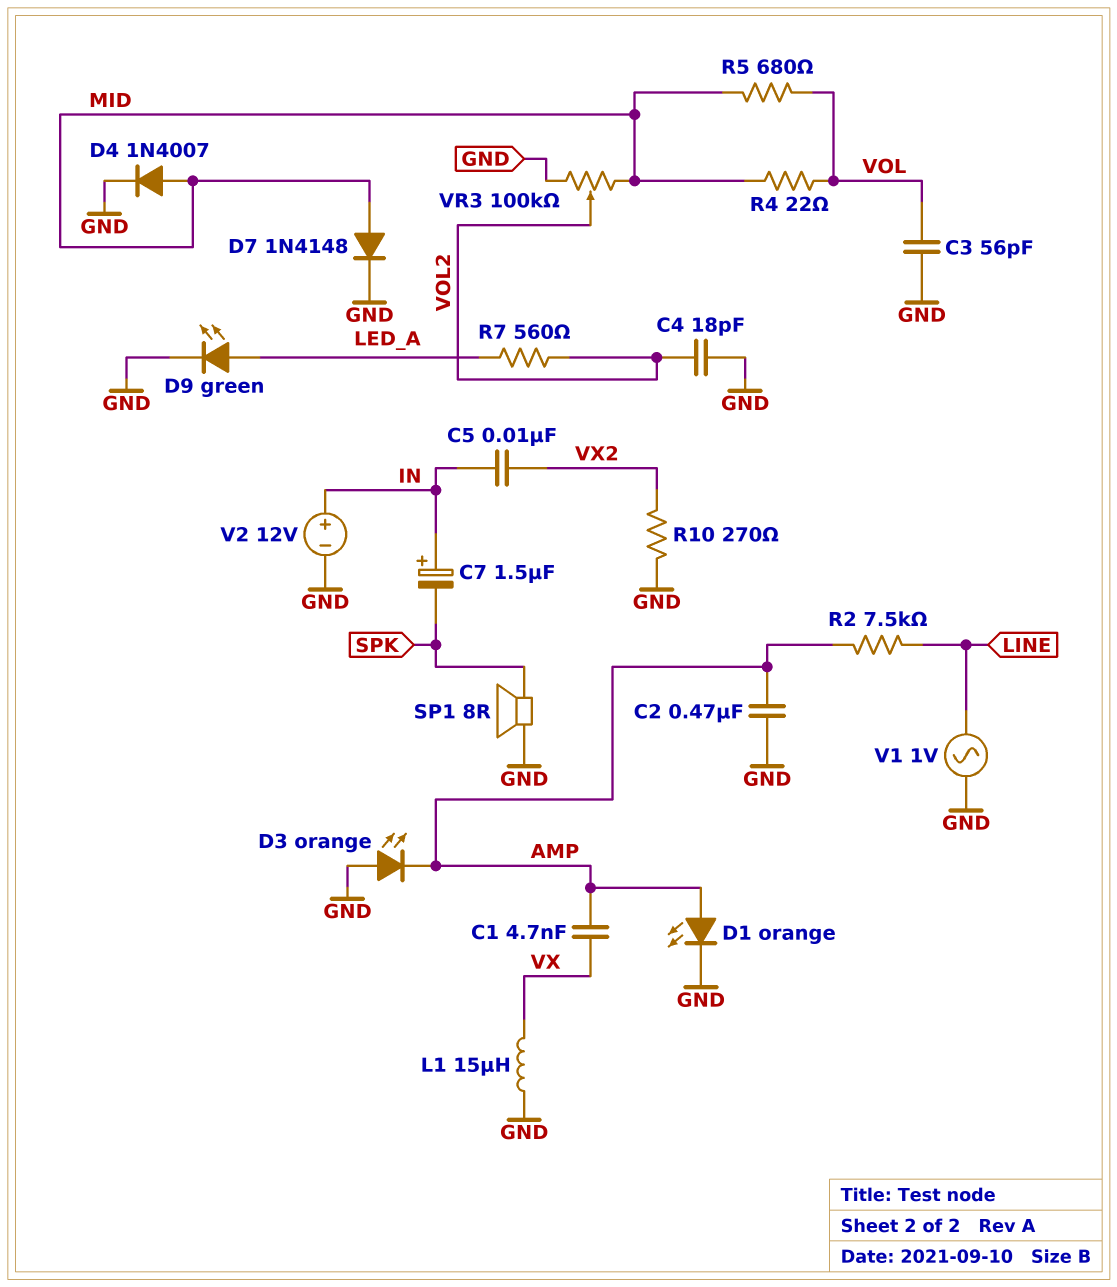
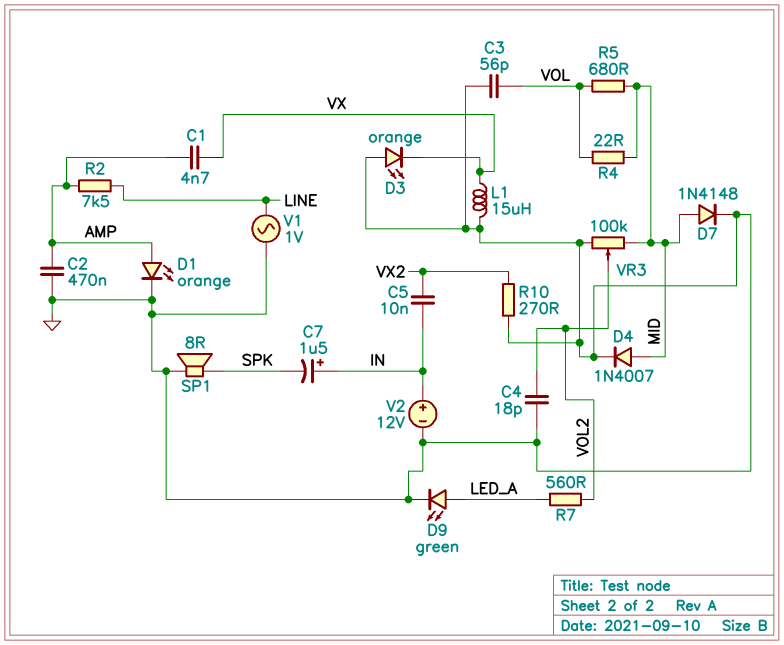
D3: LED orange (A GND, K AMP) -> LED orange (A GND, K VX)

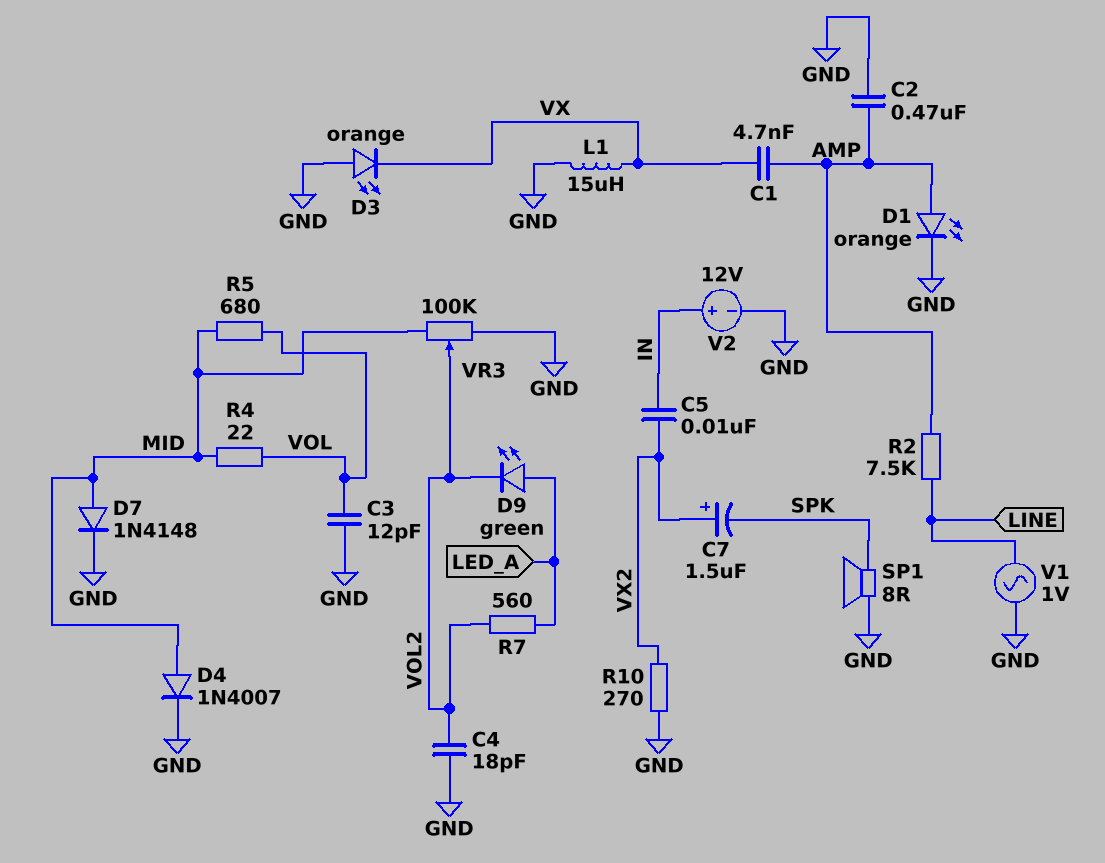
C3: 56pF (GND, VOL) -> 12pF (GND, VOL)
C7: 1.5uF (plus IN, minus SPK) -> 1.5uF (plus VX2, minus SPK)
D9: LED green (A LED_A, K GND) -> LED green (A LED_A, K VOL2)

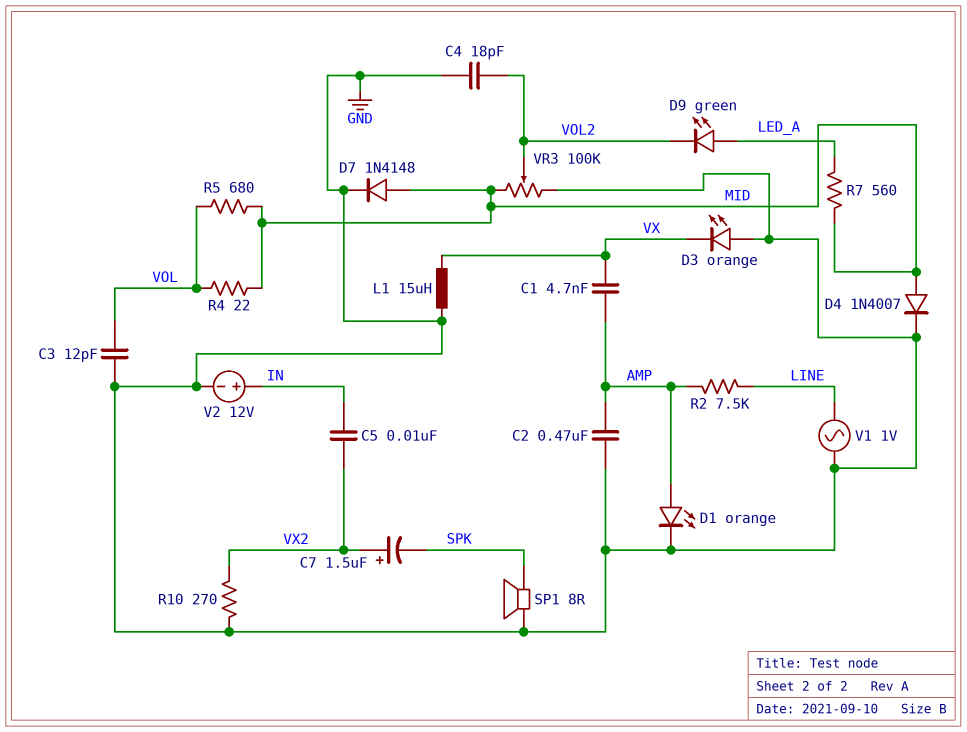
R7: 560 (LED_A, VOL2) -> 560 (LED_A, MID)

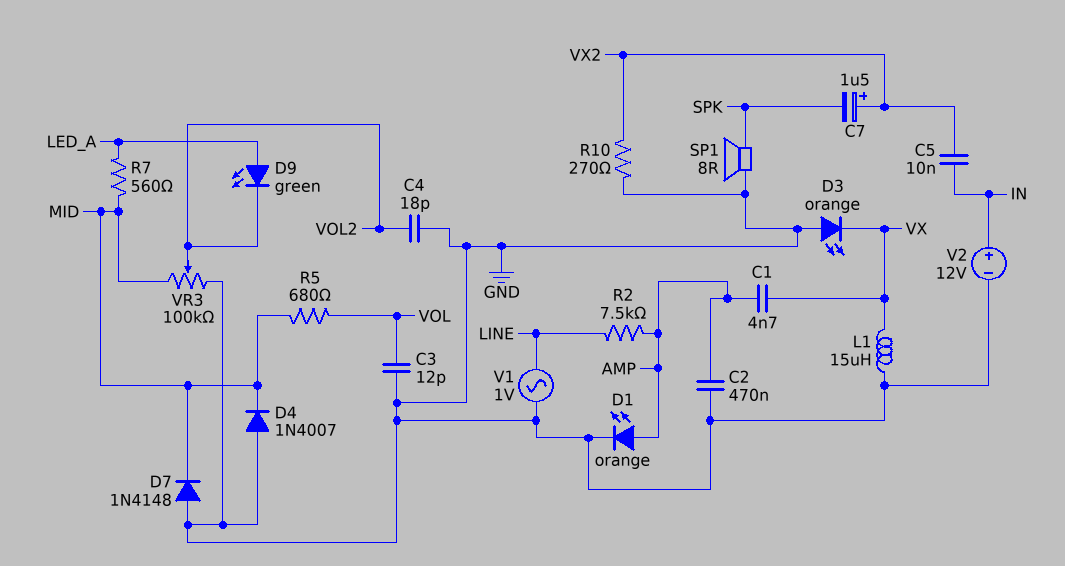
D4: diode 1N4007 (A MID, K GND) -> diode 1N4007 (A GND, K MID)
D7: diode 1N4148 (A MID, K GND) -> diode 1N4148 (A GND, K MID)
R4: 22 (MID, VOL) -> none

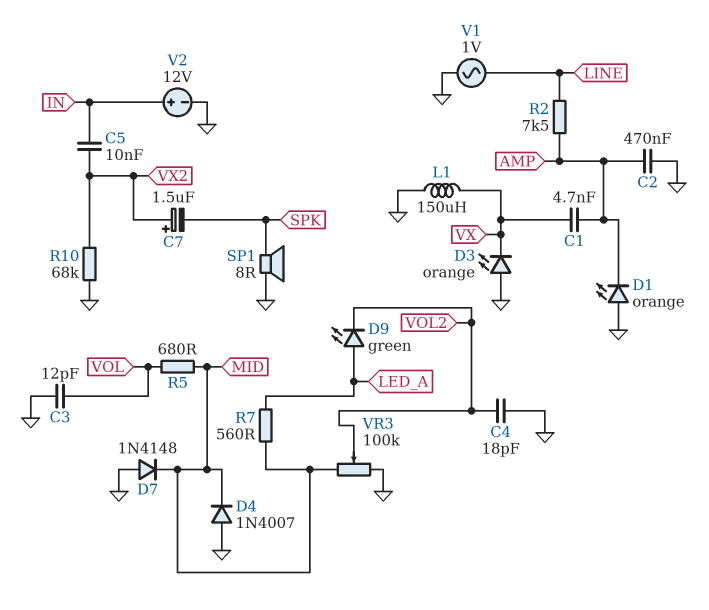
D1: LED orange (A AMP, K GND) -> LED orange (A GND, K AMP)
L1: 15uH (GND, VX) -> 150uH (GND, VX)
R10: 270 (GND, VX2) -> 68k (GND, VX2)

